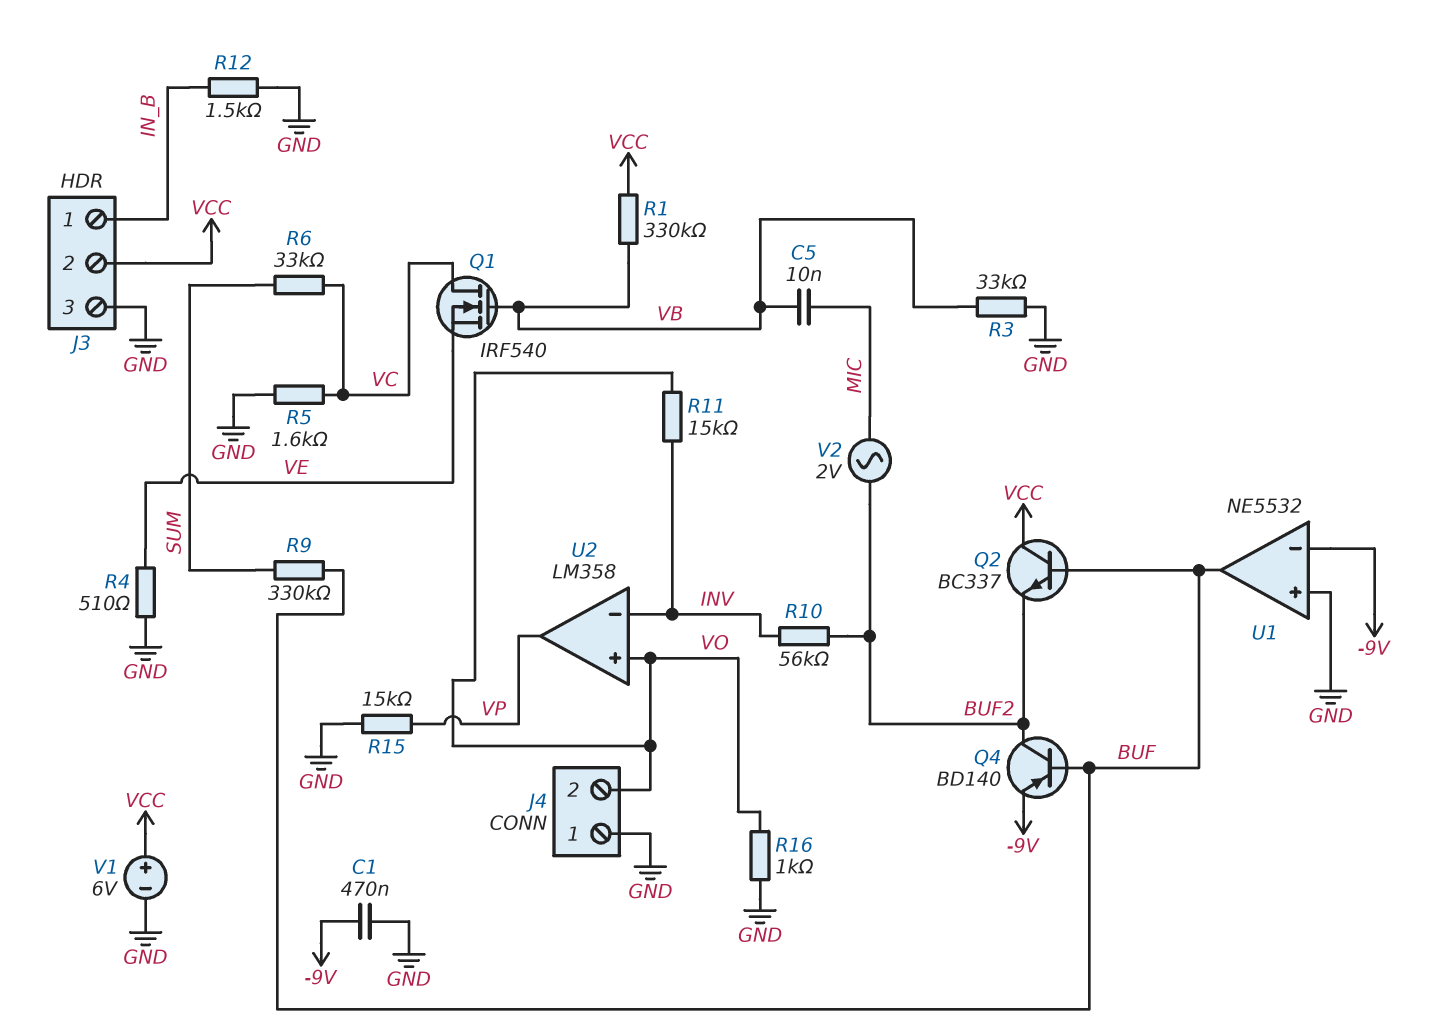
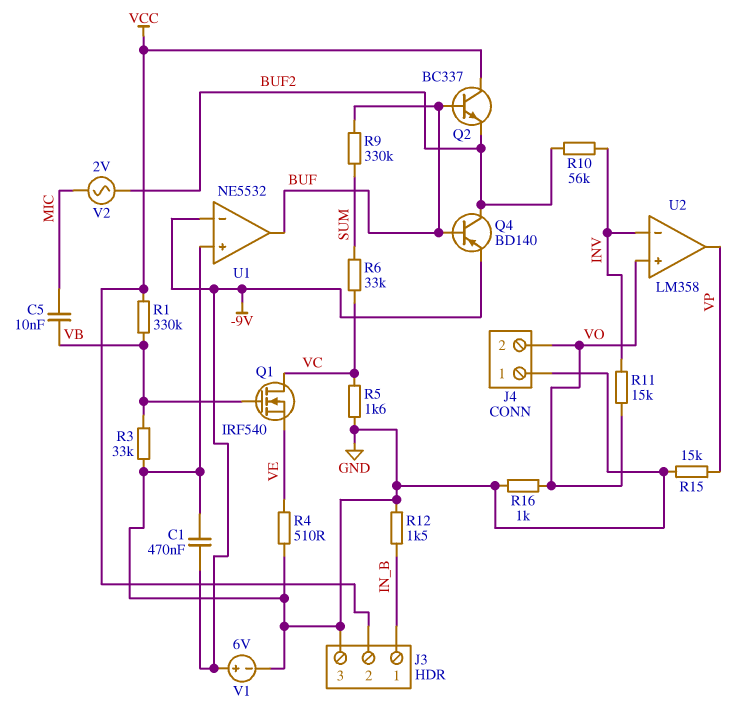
V1: 6V (plus VCC, minus GND) -> 6V (plus -9V, minus GND)

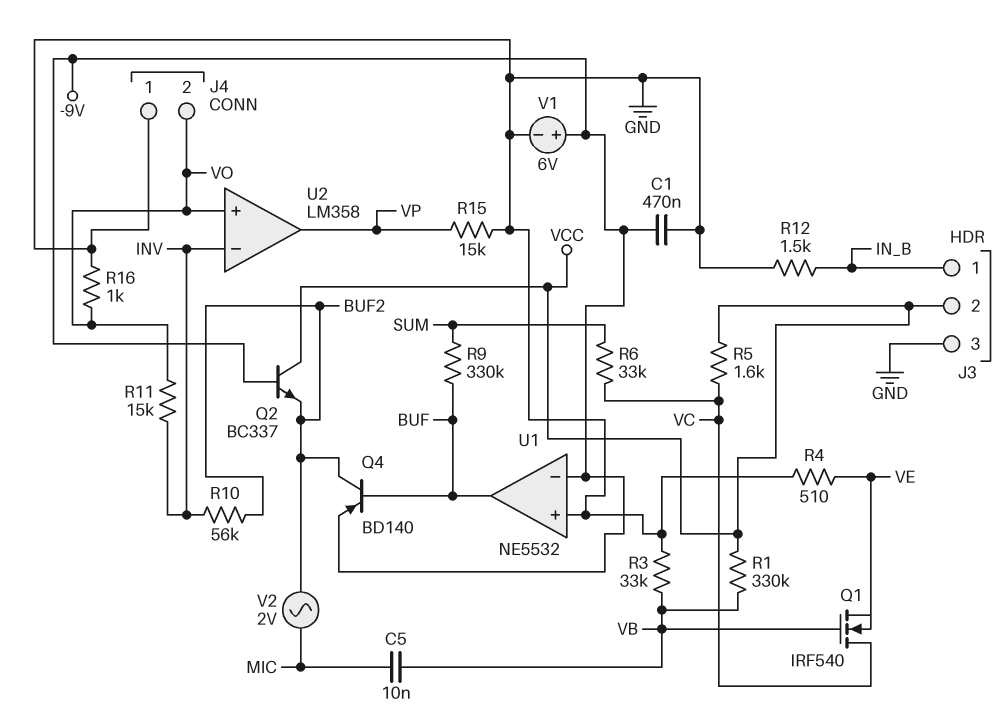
Q2: NPN BC337 (B BUF, C VCC, E BUF2) -> NPN BC337 (B -9V, C VCC, E BUF2)
R5: 1.6k (GND, VC) -> 1.6k (VC, VCC)

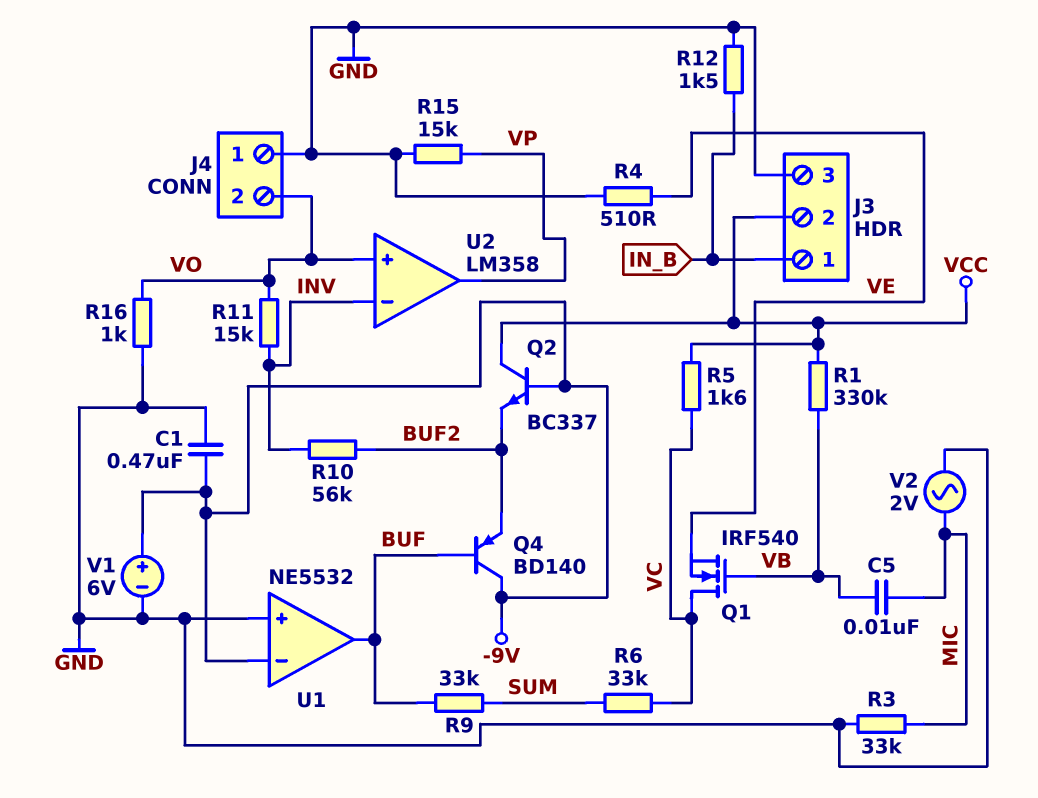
Q4: PNP BD140 (B BUF, C BUF2, E -9V) -> PNP BD140 (B BUF, C -9V, E BUF2)
R3: 33k (GND, VB) -> 33k (GND, MIC)
R9: 330k (BUF, SUM) -> 33k (BUF, SUM)
V2: AC 2V (BUF2, MIC) -> AC 2V (GND, MIC)

